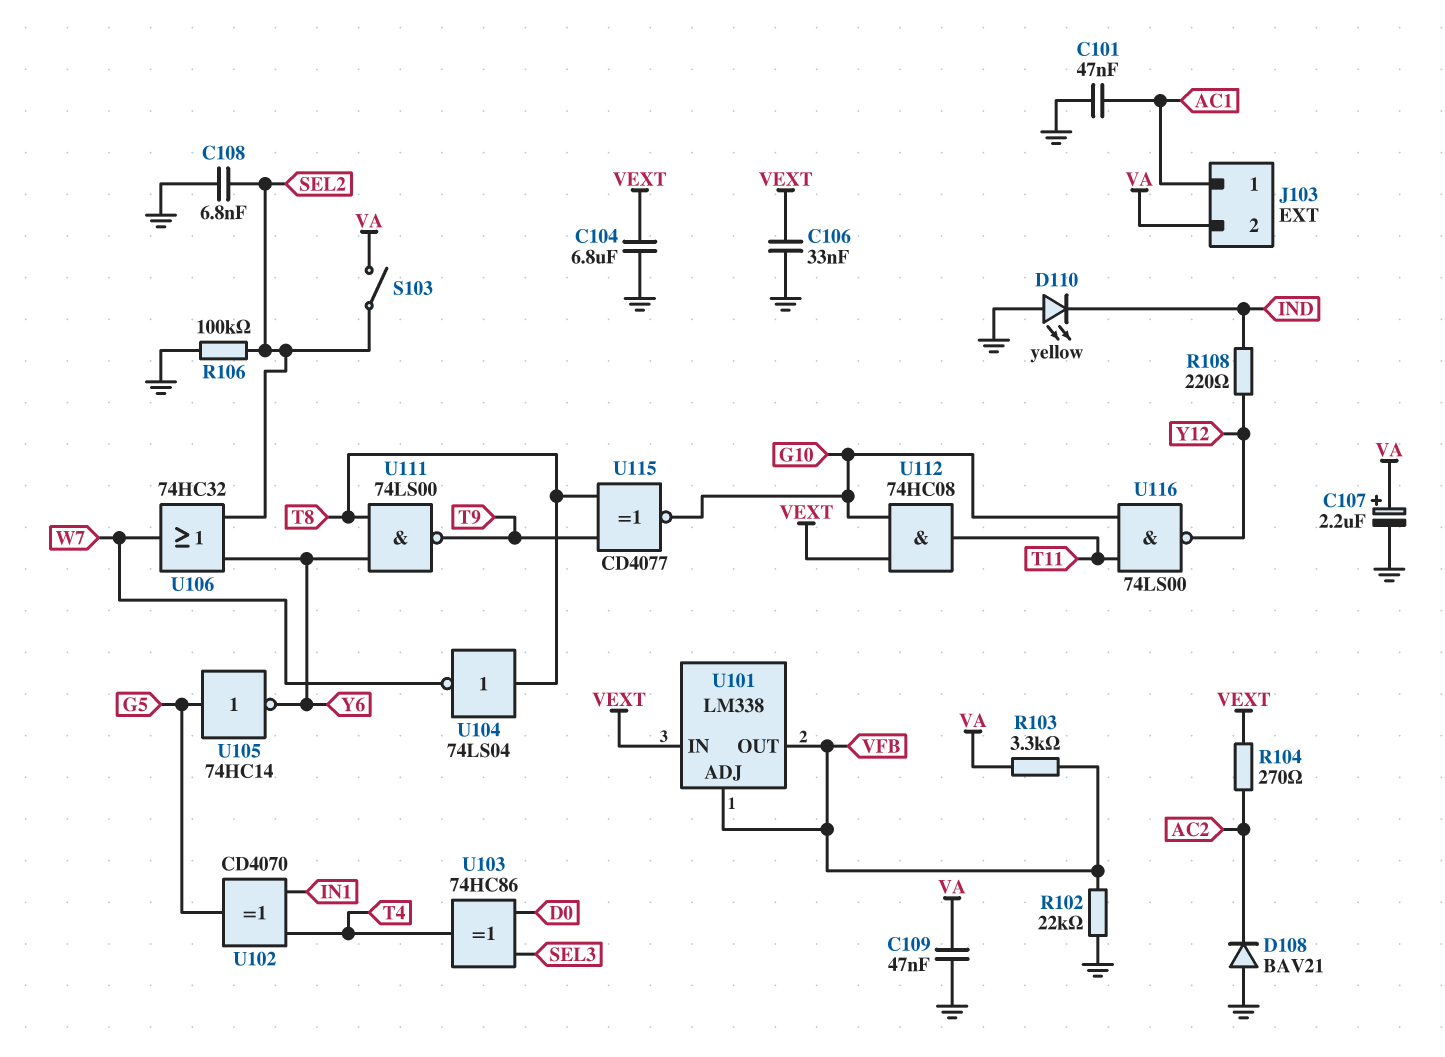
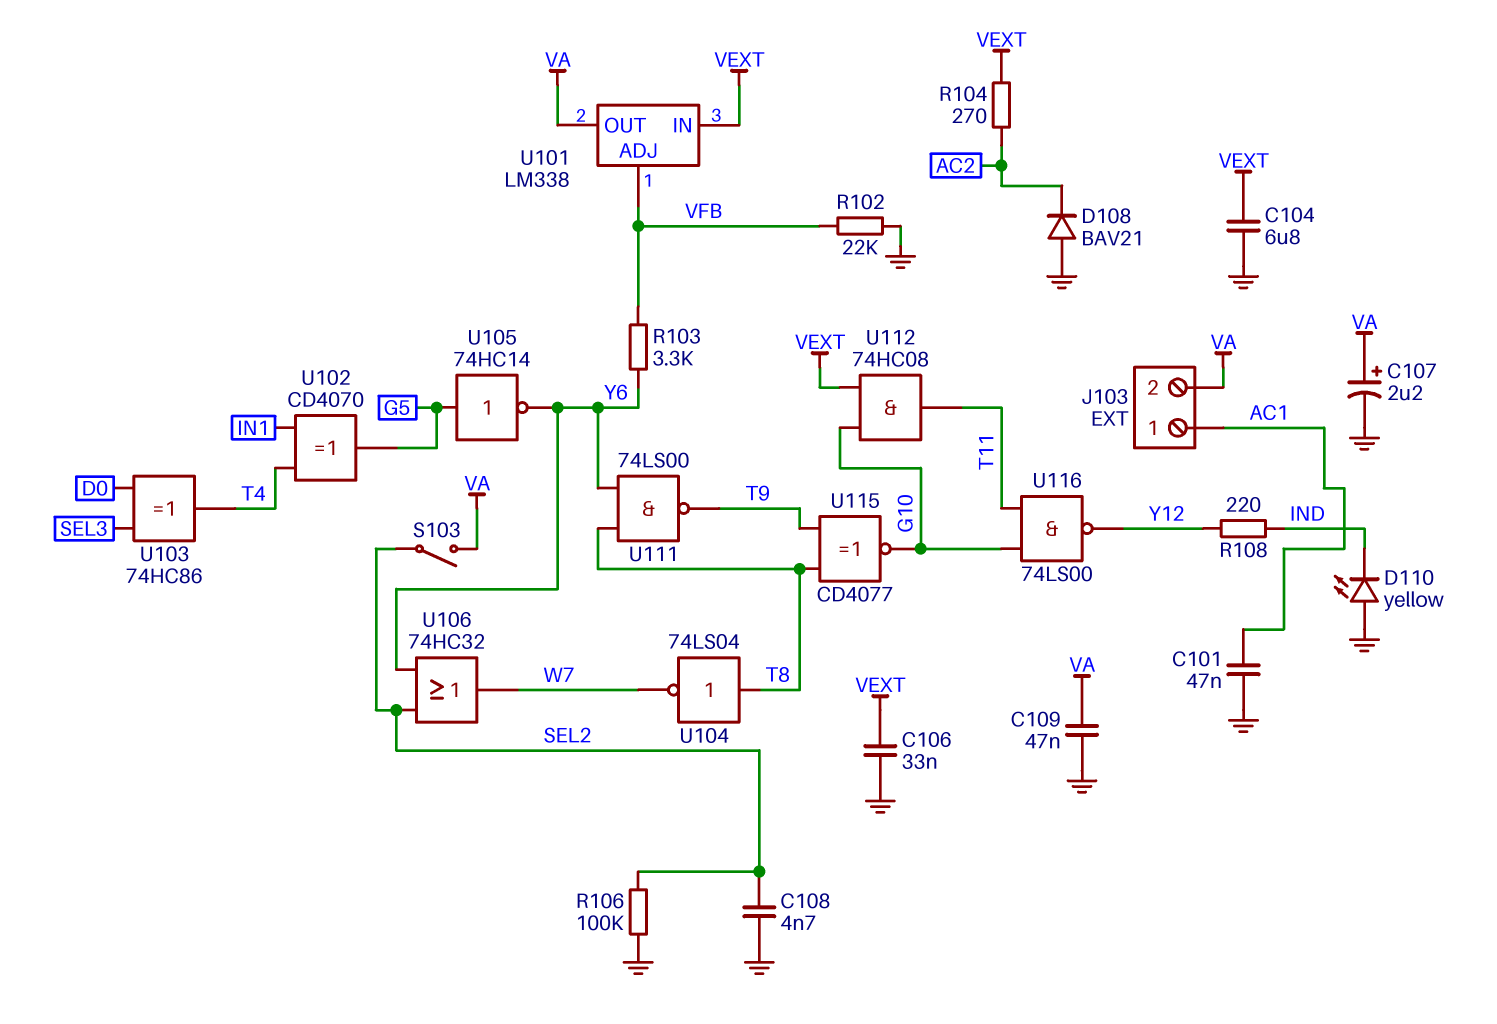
C108: 6.8nF (GND, SEL2) -> 4.7nF (GND, SEL2)
R103: 3.3k (VA, VFB) -> 3.3k (VFB, Y6)
U101 pin OUT: VFB -> VA

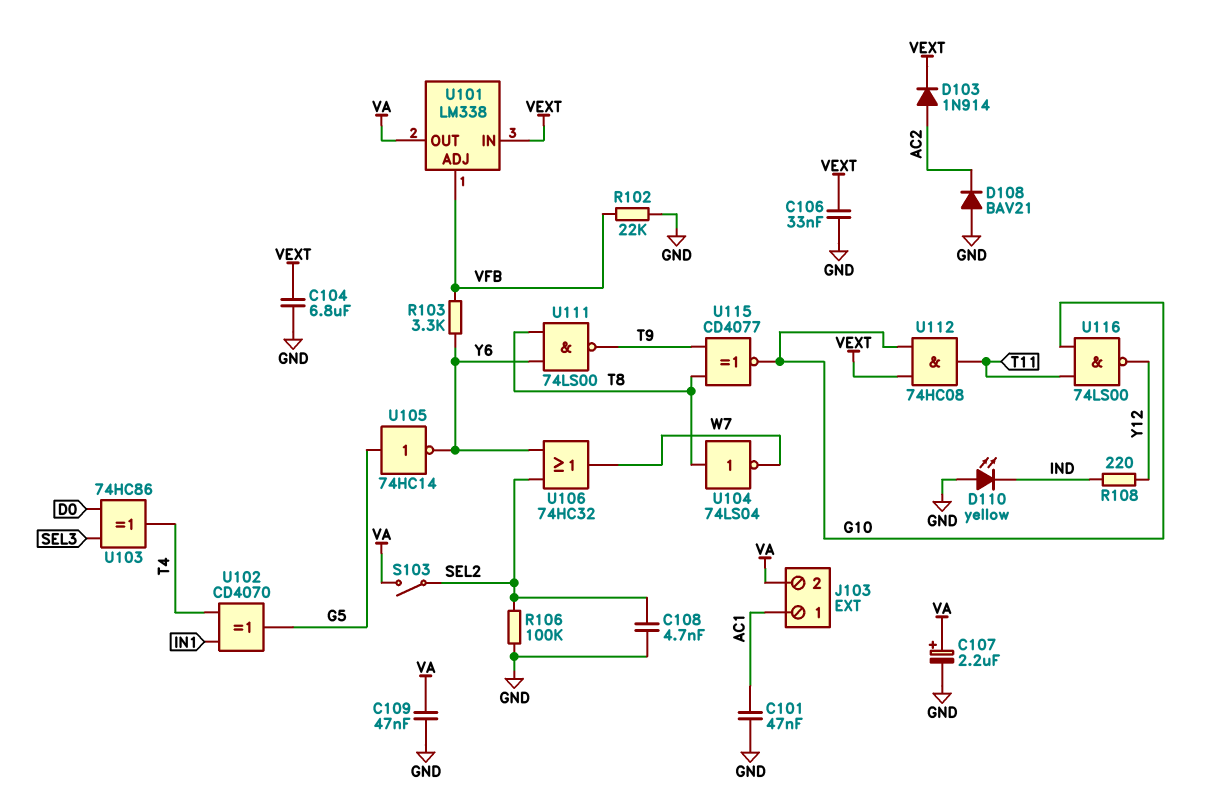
D103: none -> diode 1N914 (A AC2, K VEXT)
R104: 270 (AC2, VEXT) -> none

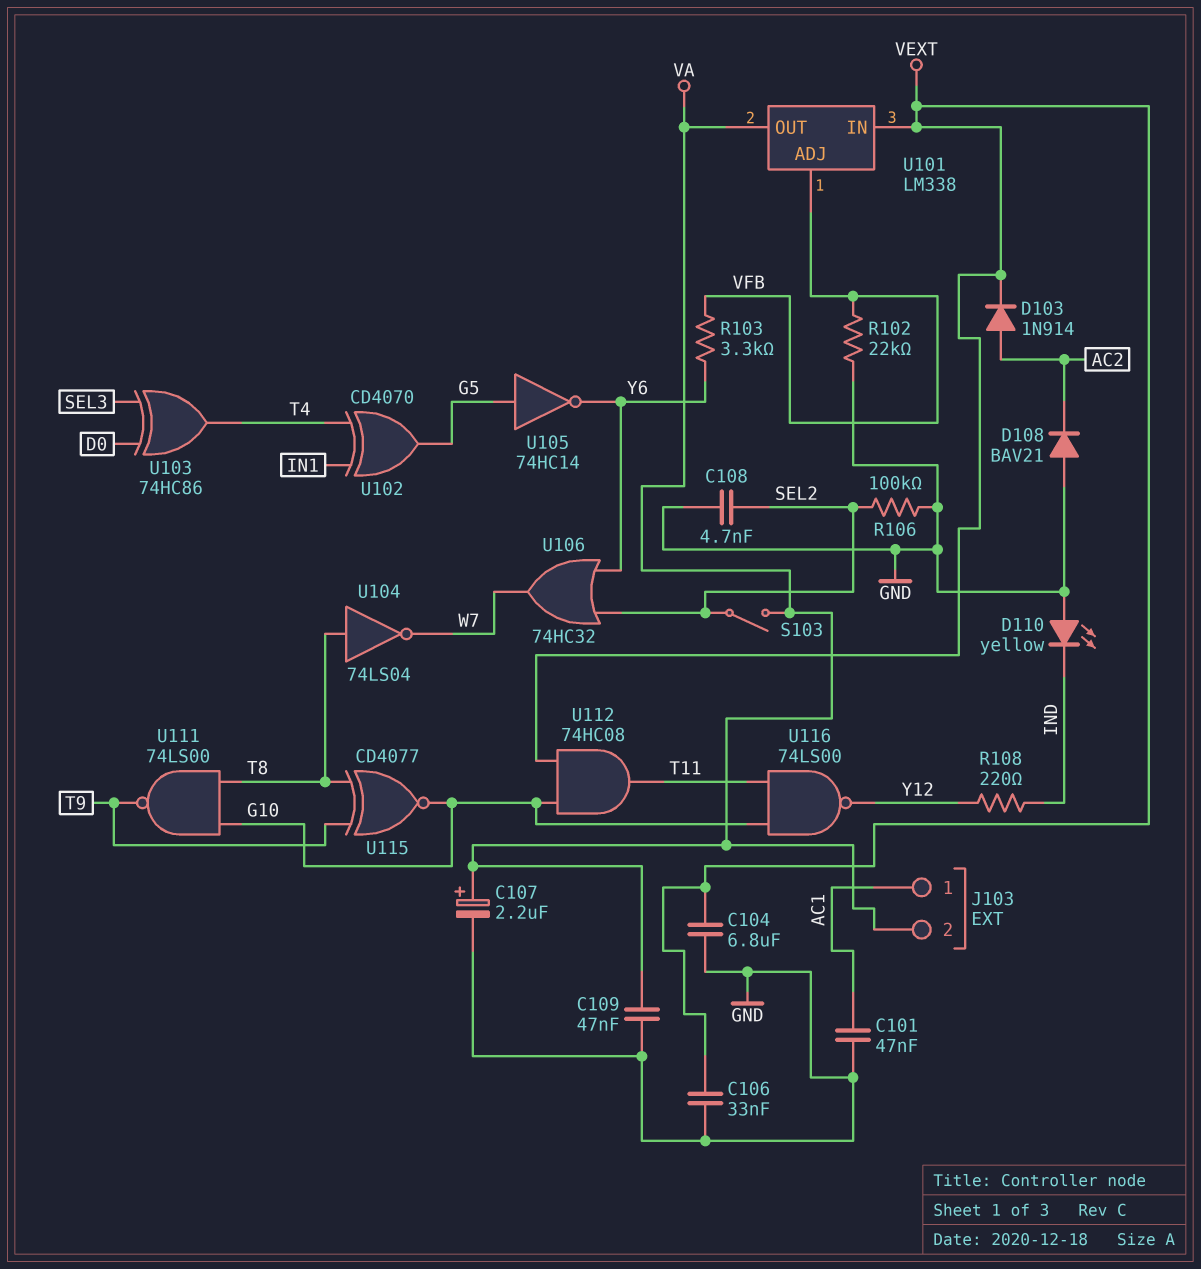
U111: NAND 74LS00 (in T8, in Y6, out T9) -> NAND 74LS00 (in G10, in T8, out T9)

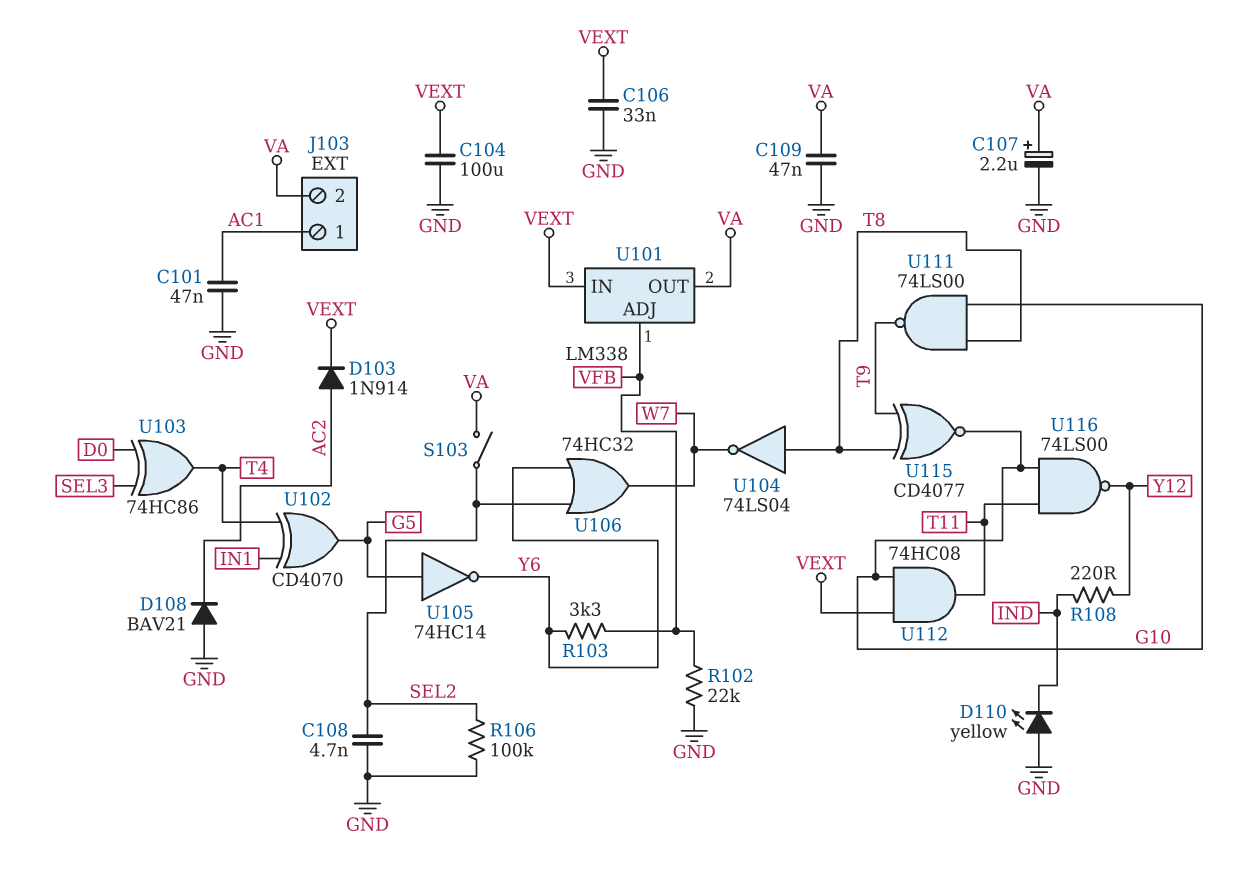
C104: 6.8uF (GND, VEXT) -> 100uF (GND, VEXT)

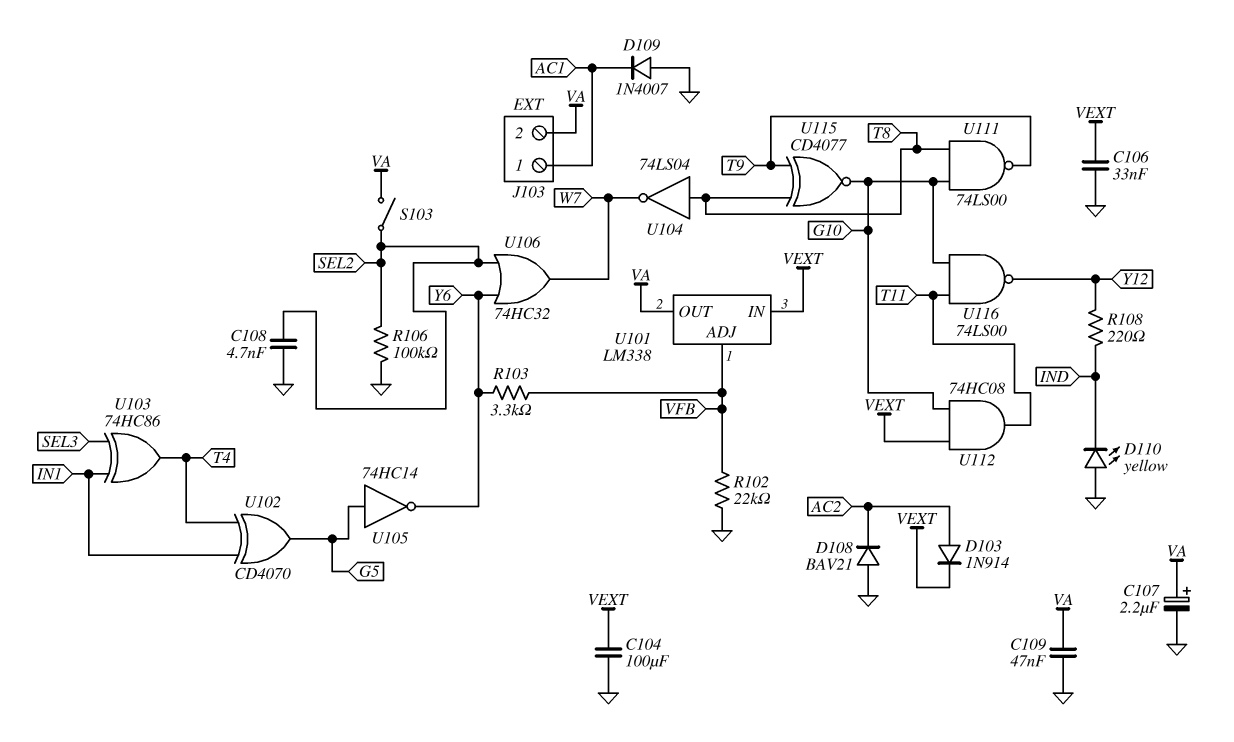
C101: 47nF (AC1, GND) -> none
D109: none -> diode 1N4007 (A GND, K AC1)
U103: XOR 74HC86 (in D0, in SEL3, out T4) -> XOR 74HC86 (in IN1, in SEL3, out T4)

